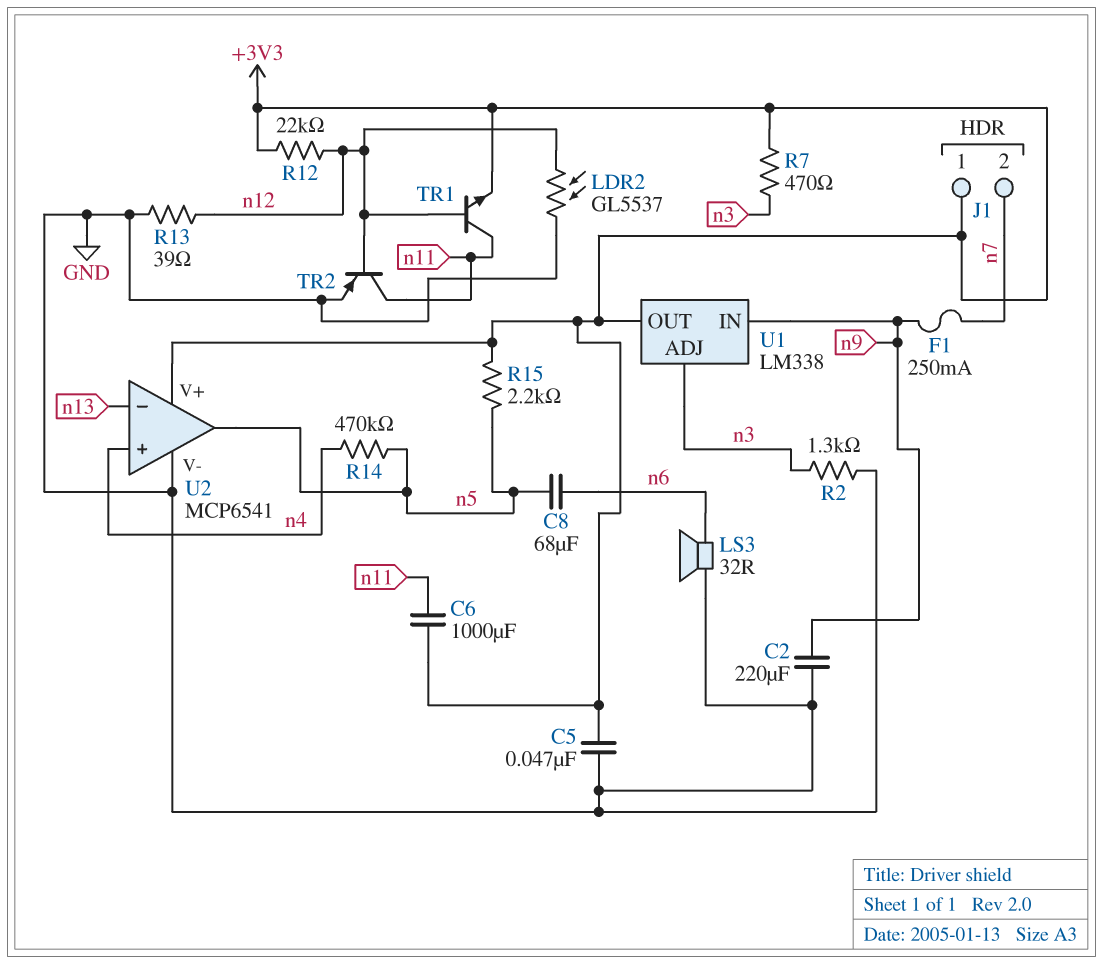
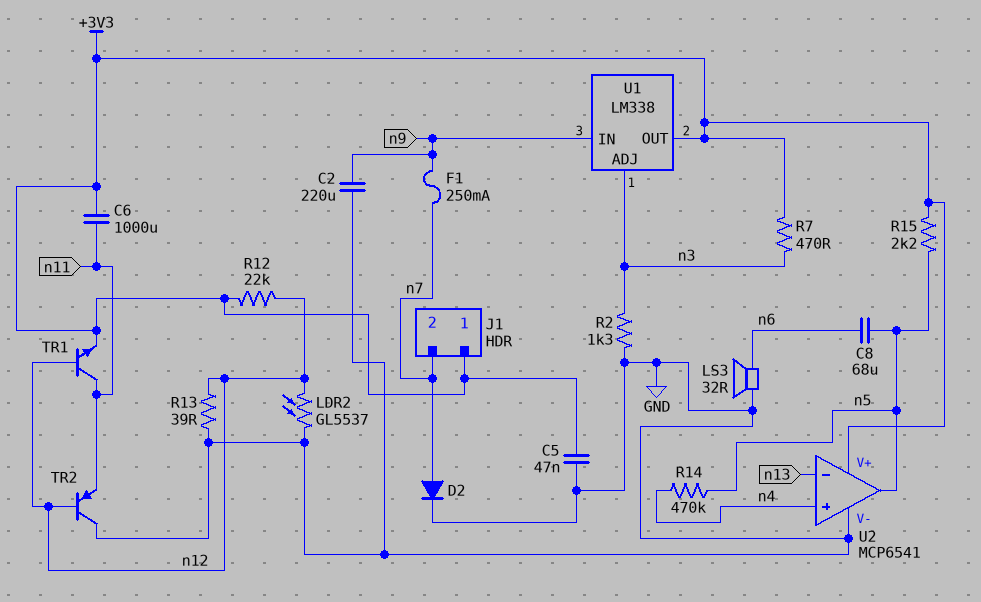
D2: none -> diode (A n7, K GND)
TR2: PNP (B n12, C n11, E GND) -> PNP (B n12, C GND, E n11)

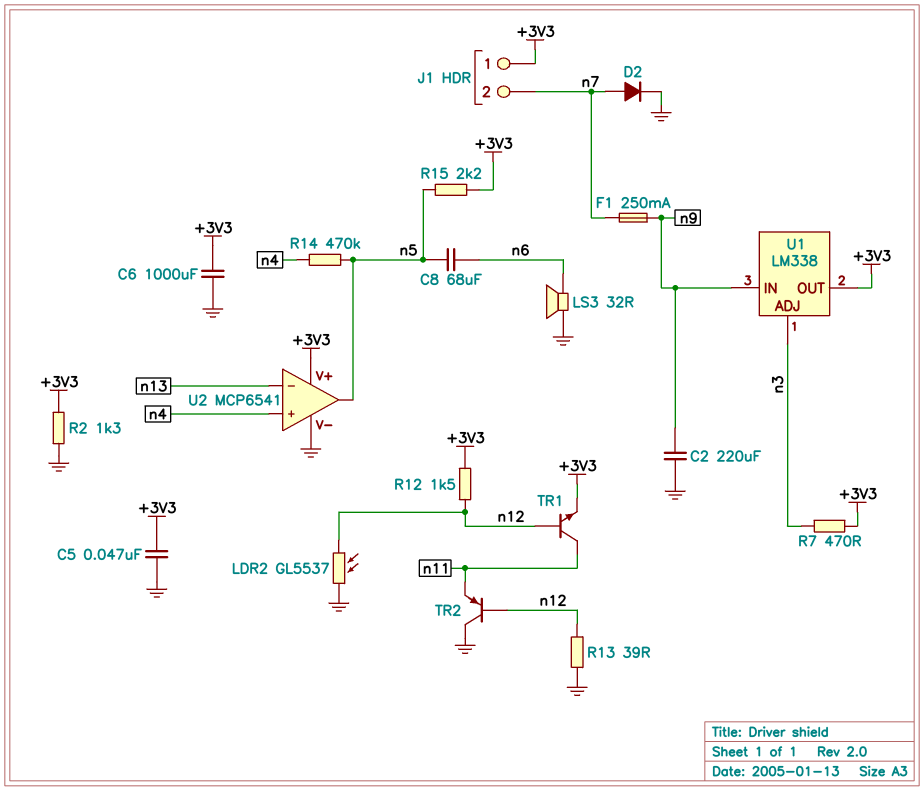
C6: 1000uF (+3V3, n11) -> 1000uF (+3V3, GND)
R2: 1.3k (GND, n3) -> 1.3k (+3V3, GND)
R12: 22k (+3V3, n12) -> 1.5k (+3V3, n12)

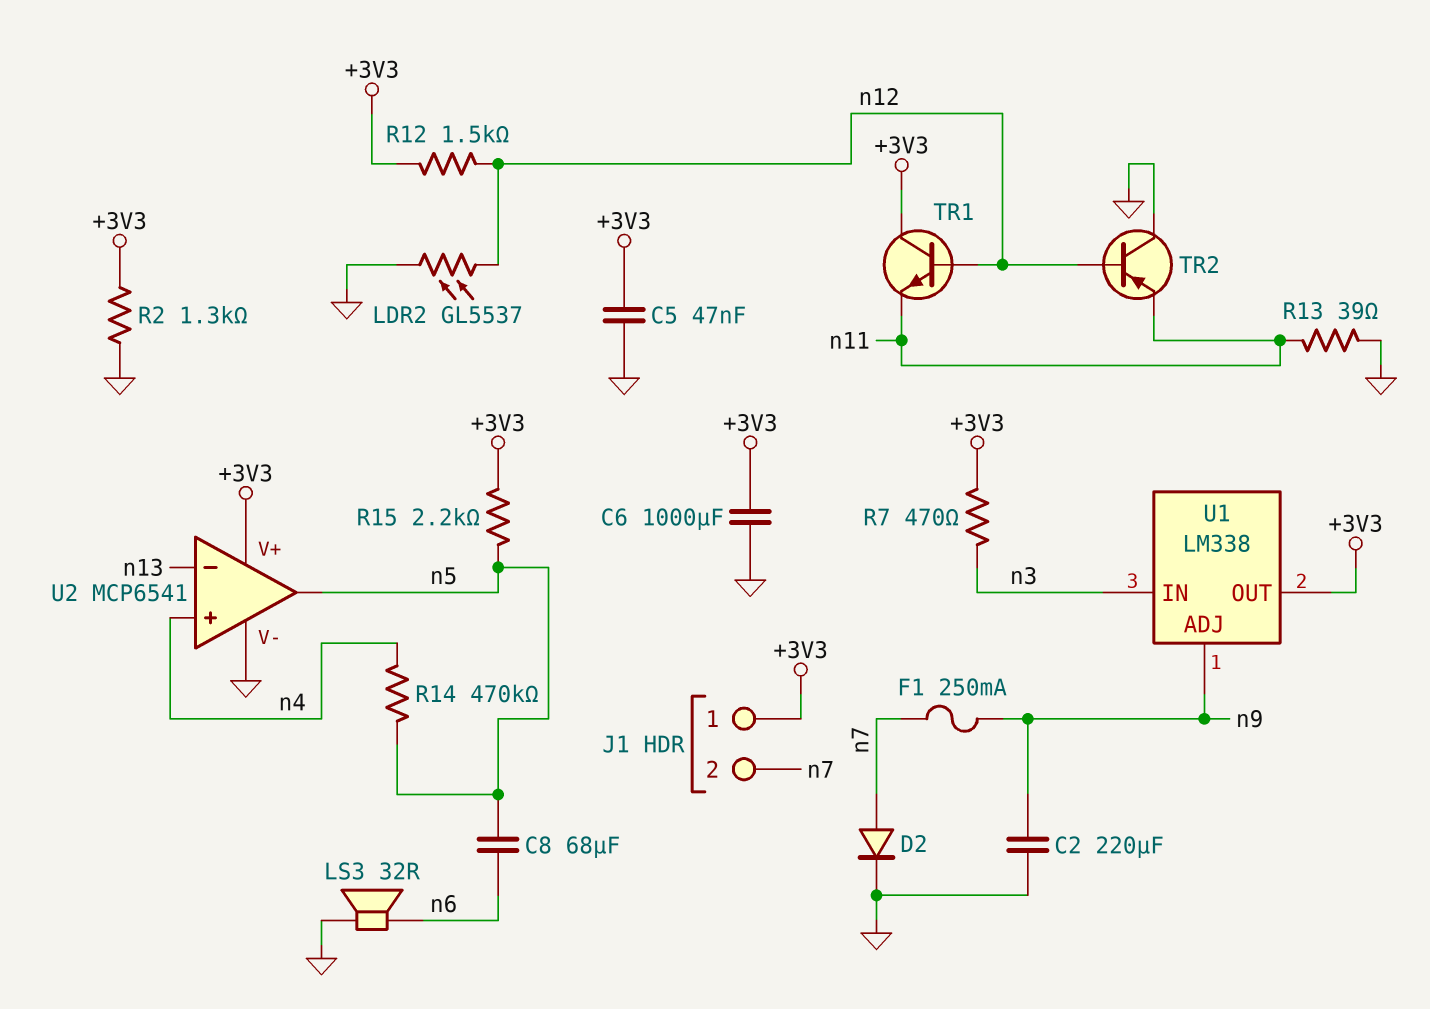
R13: 39 (GND, n12) -> 39 (GND, n11)
TR1: NPN (B n12, C n11, E +3V3) -> NPN (B n12, C +3V3, E n11)
U1 pin ADJ: n3 -> n9
U1 pin IN: n9 -> n3

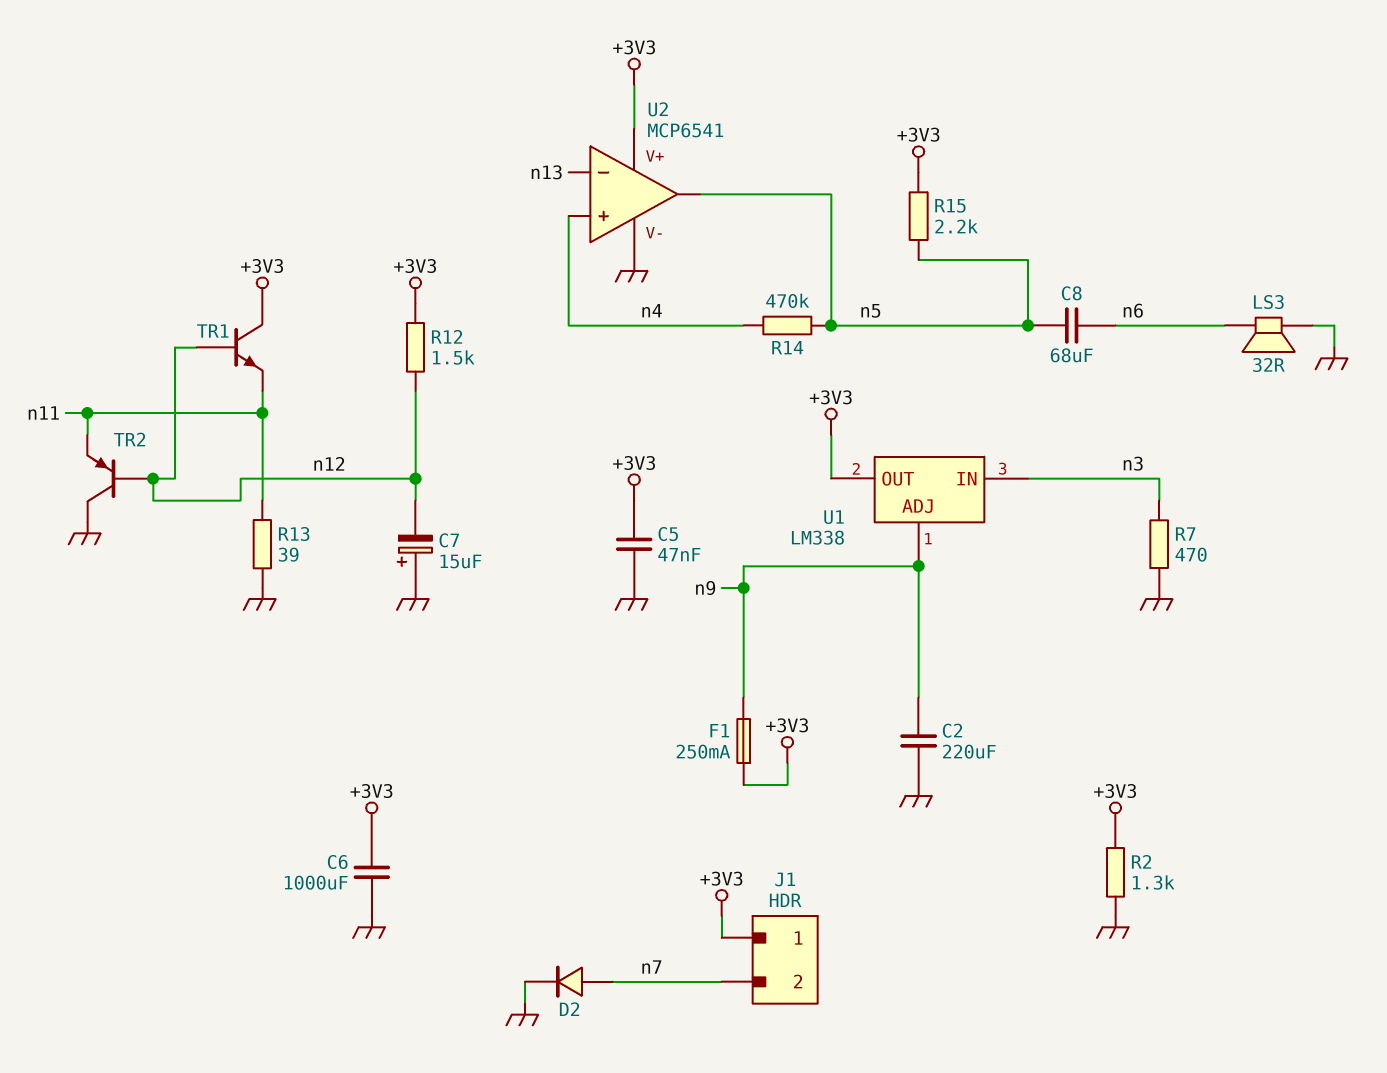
C7: none -> 15uF (plus GND, minus n12)
F1: 250mA (n7, n9) -> 250mA (+3V3, n9)
LDR2: GL5537 (GND, n12) -> none
R7: 470 (+3V3, n3) -> 470 (GND, n3)

